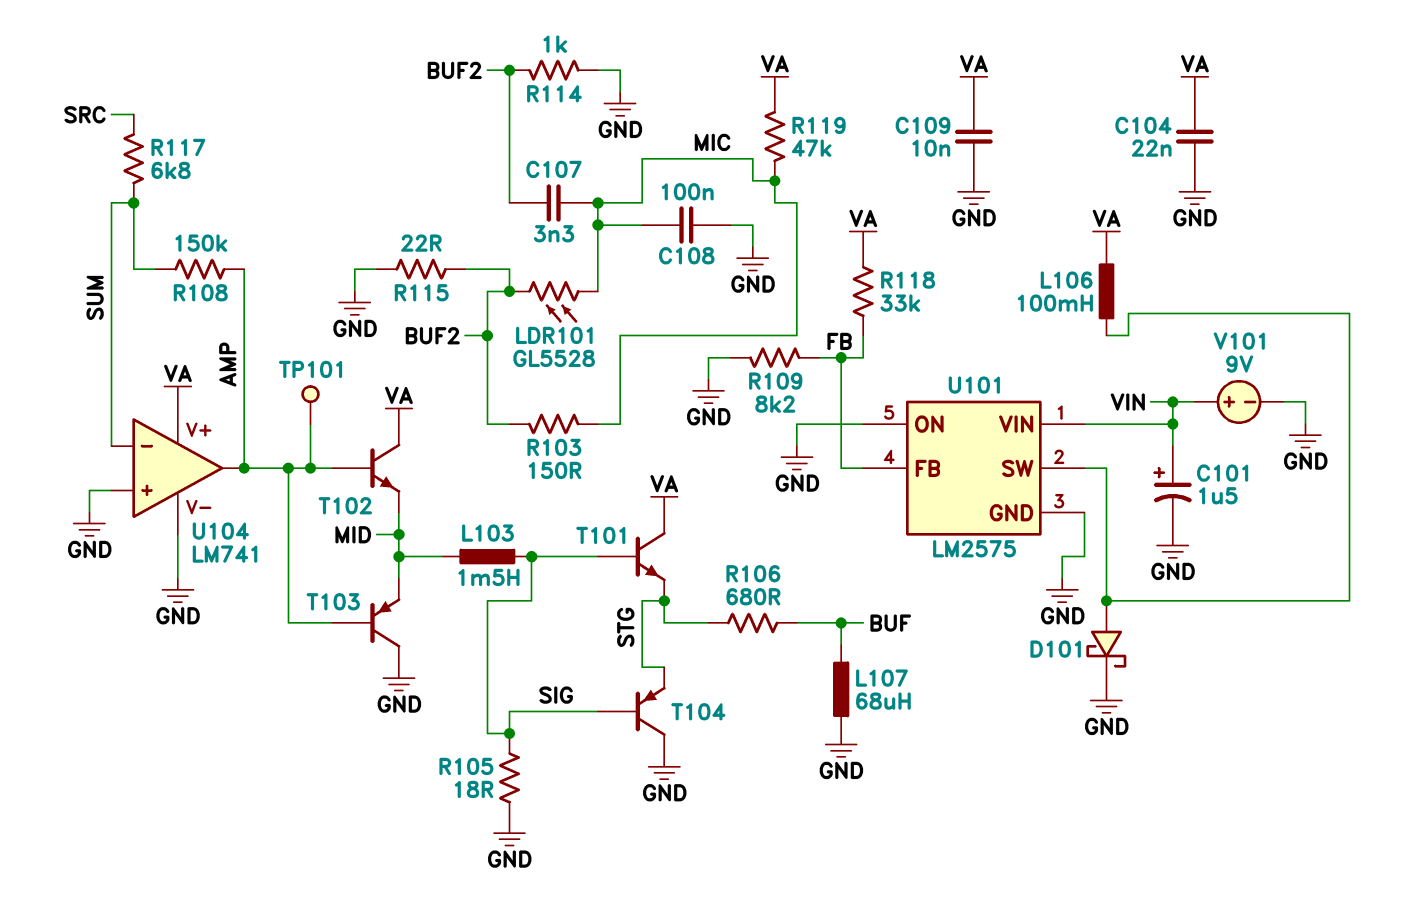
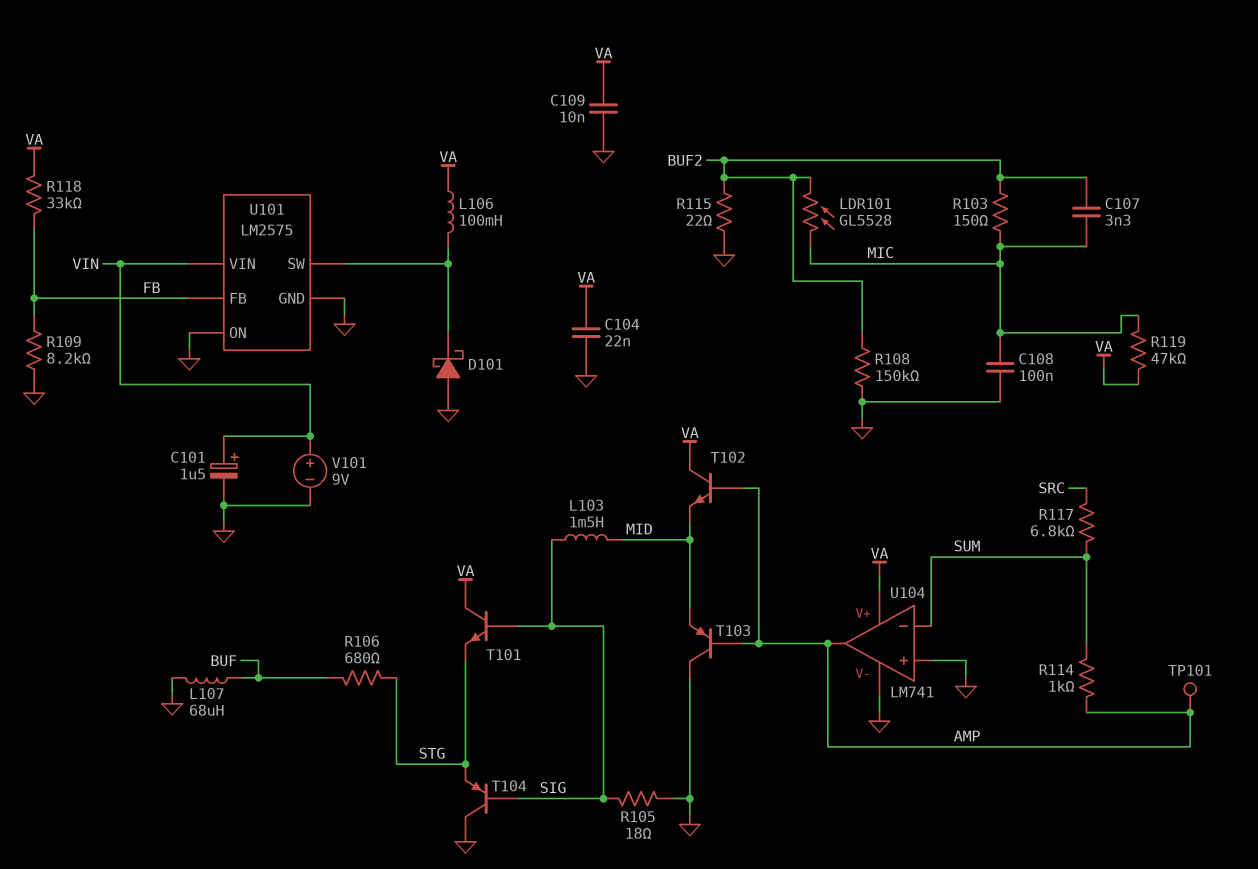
D101: schottky (A U101/SW, K GND) -> schottky (A GND, K U101/SW)
R108: 150k (AMP, SUM) -> 150k (BUF2, GND)
R114: 1k (BUF2, GND) -> 1k (AMP, SUM)

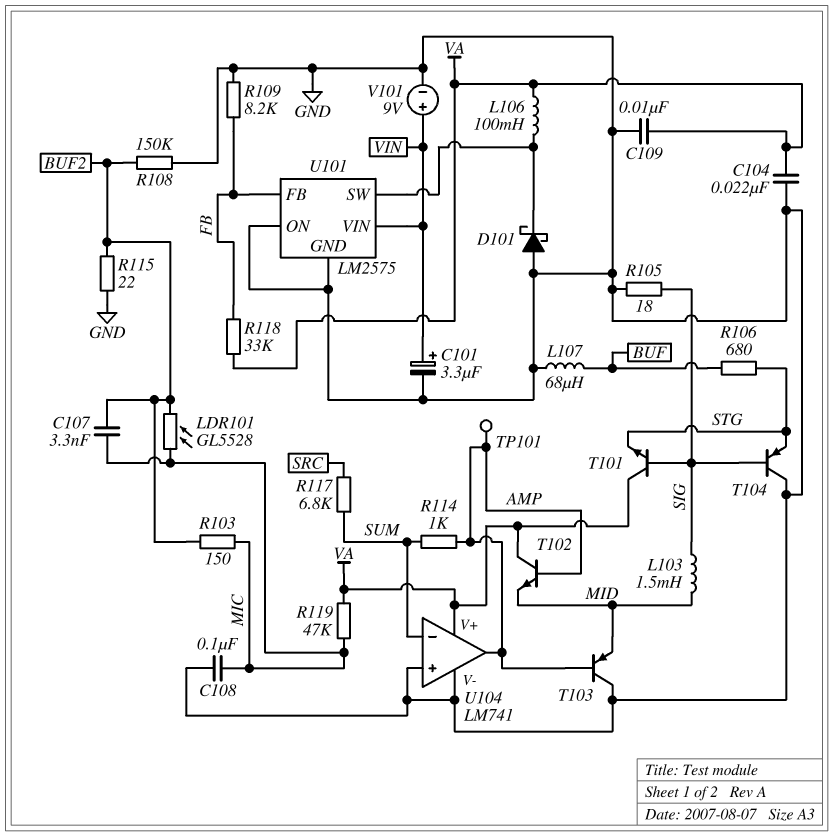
C101: 1.5uF (plus VIN, minus GND) -> 3.3uF (plus VIN, minus GND)

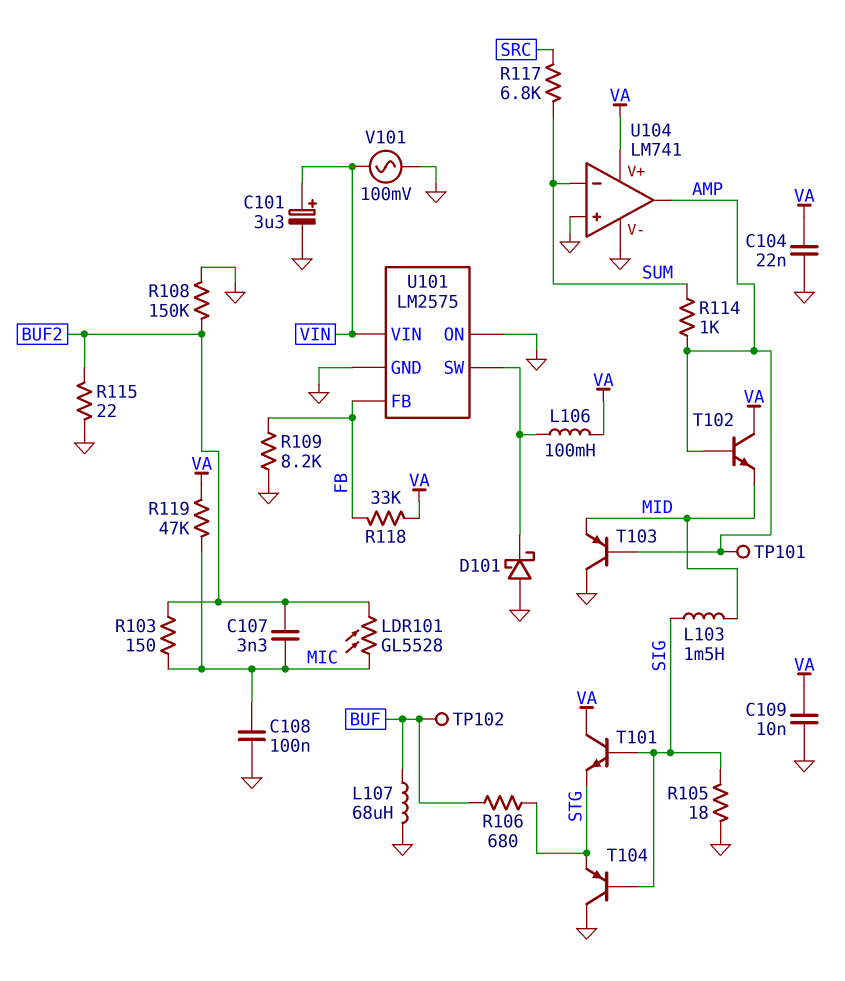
TP102: none -> test point (BUF)
V101: 9V (plus VIN, minus GND) -> AC 100mV (GND, VIN)

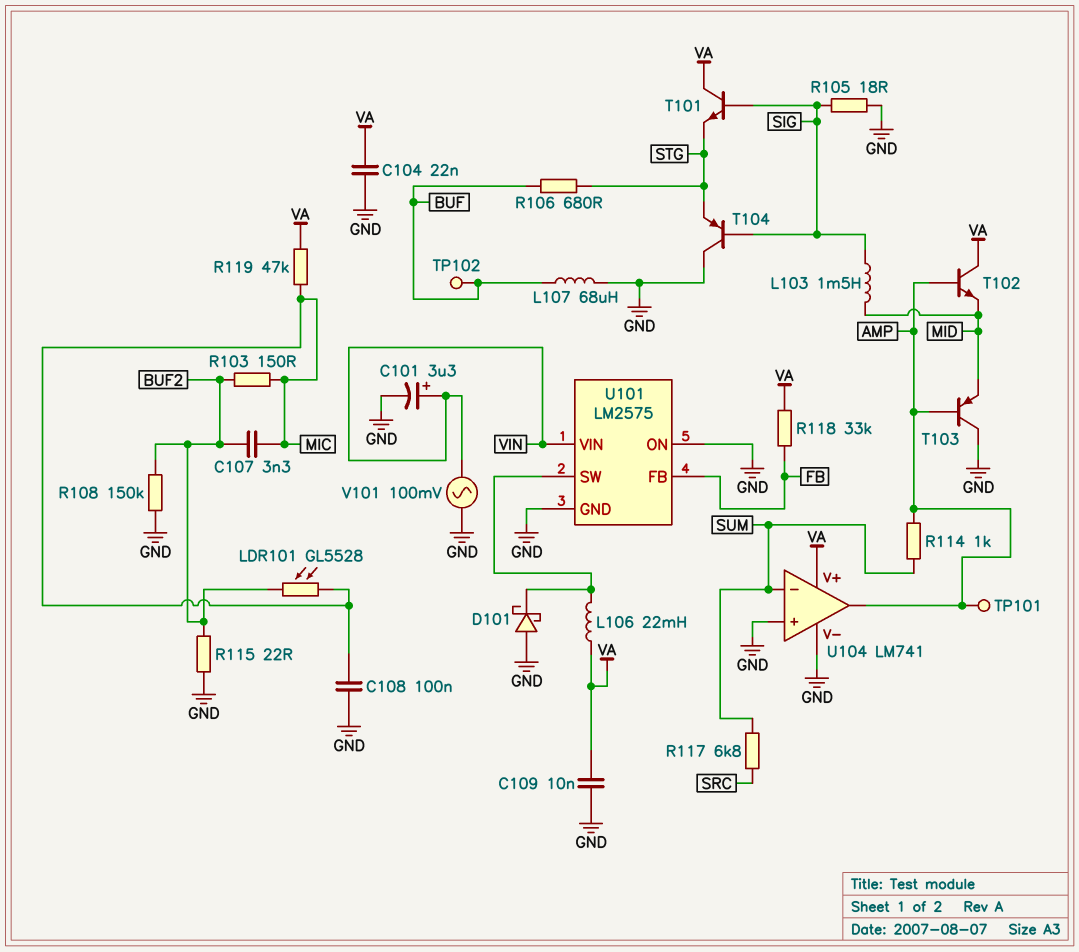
L106: 100mH (U101/SW, VA) -> 22mH (U101/SW, VA)
R109: 8.2k (FB, GND) -> none

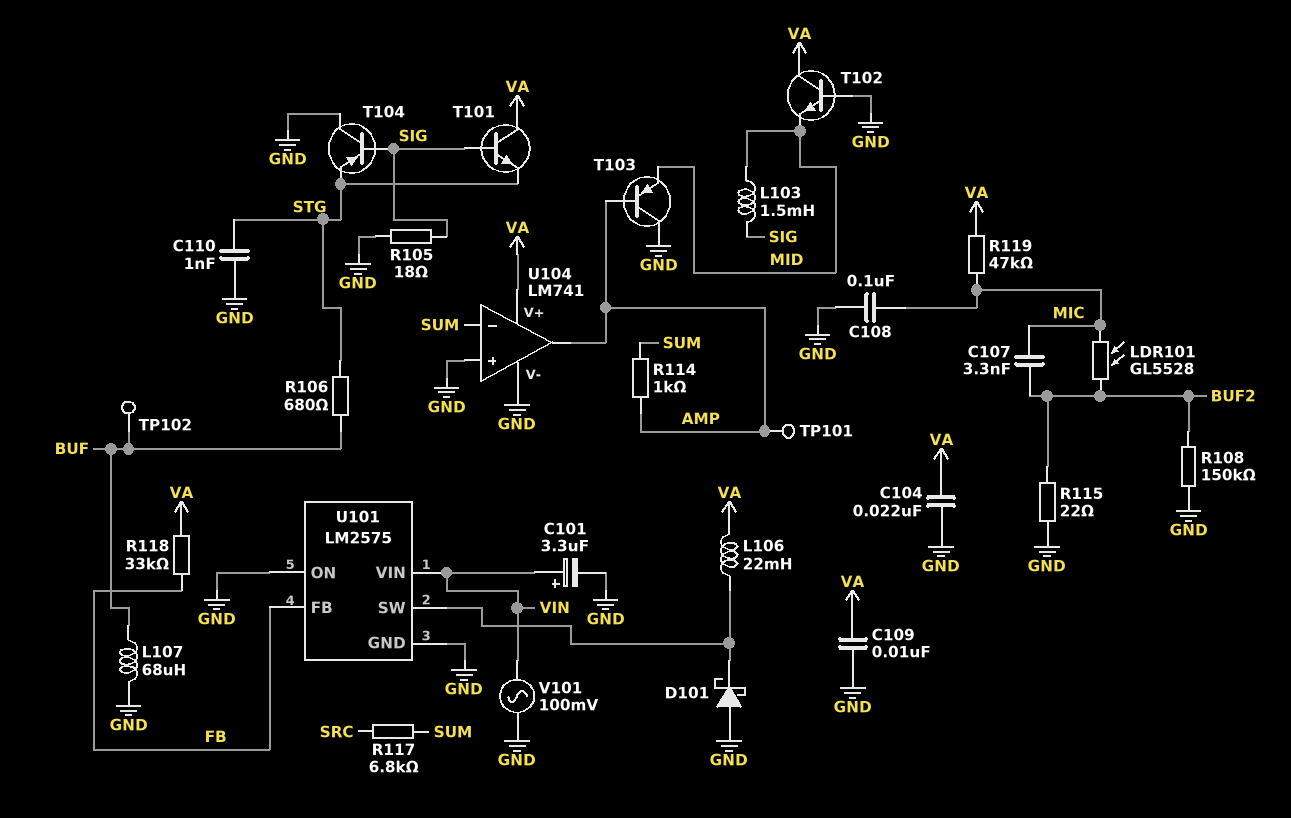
C110: none -> 1nF (GND, STG)
R103: 150 (BUF2, MIC) -> none
T102: NPN (B AMP, C VA, E MID) -> NPN (B GND, C VA, E MID)

